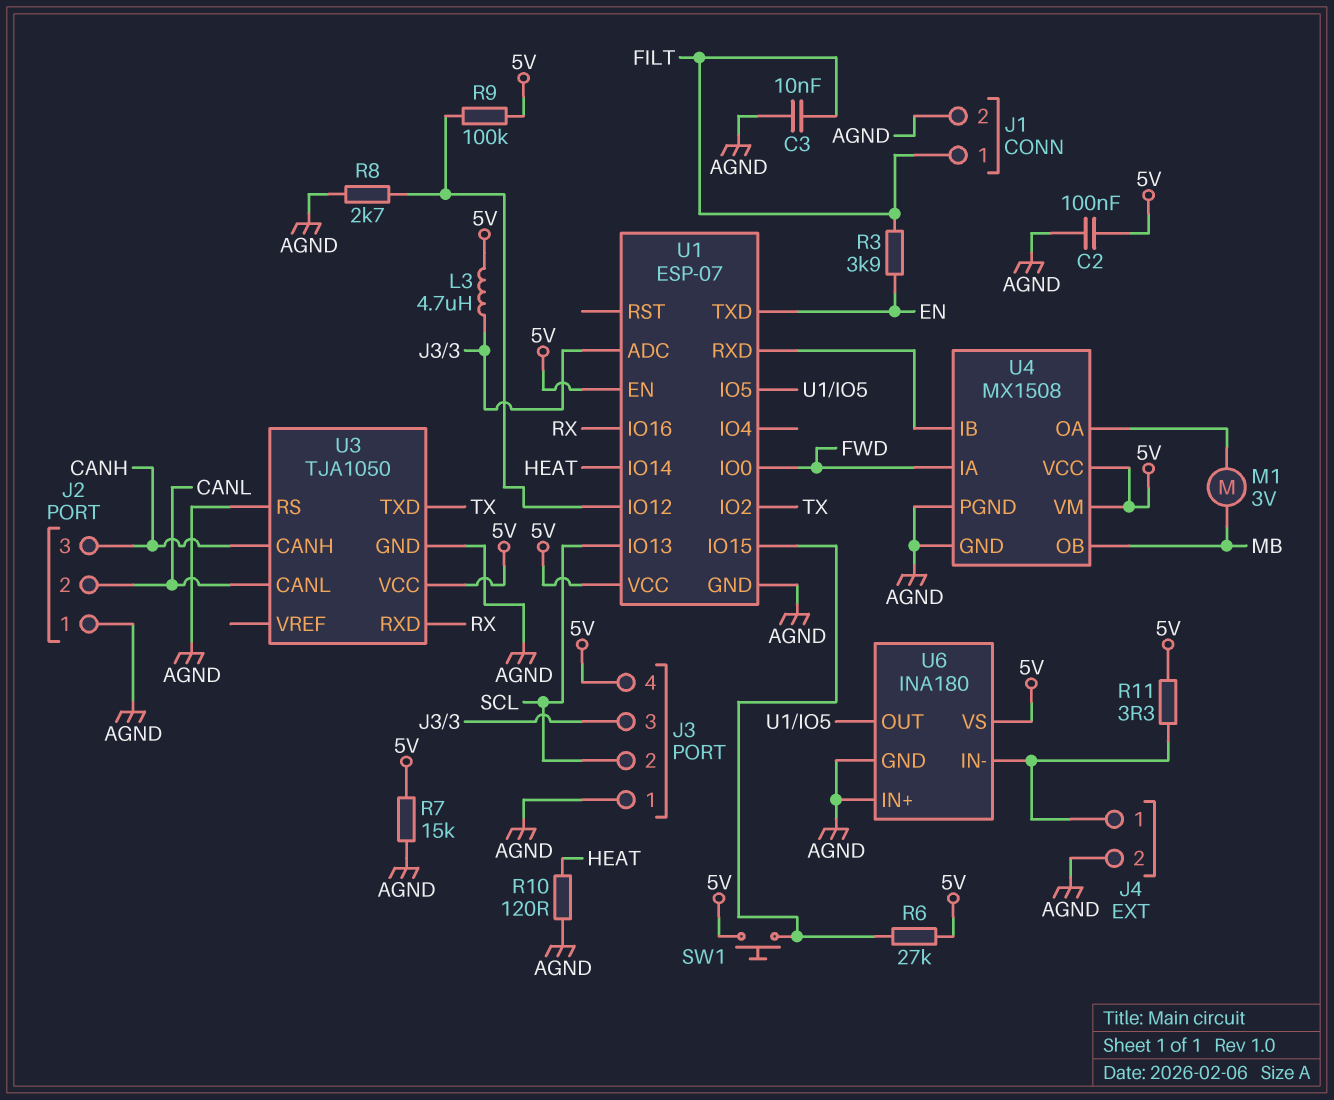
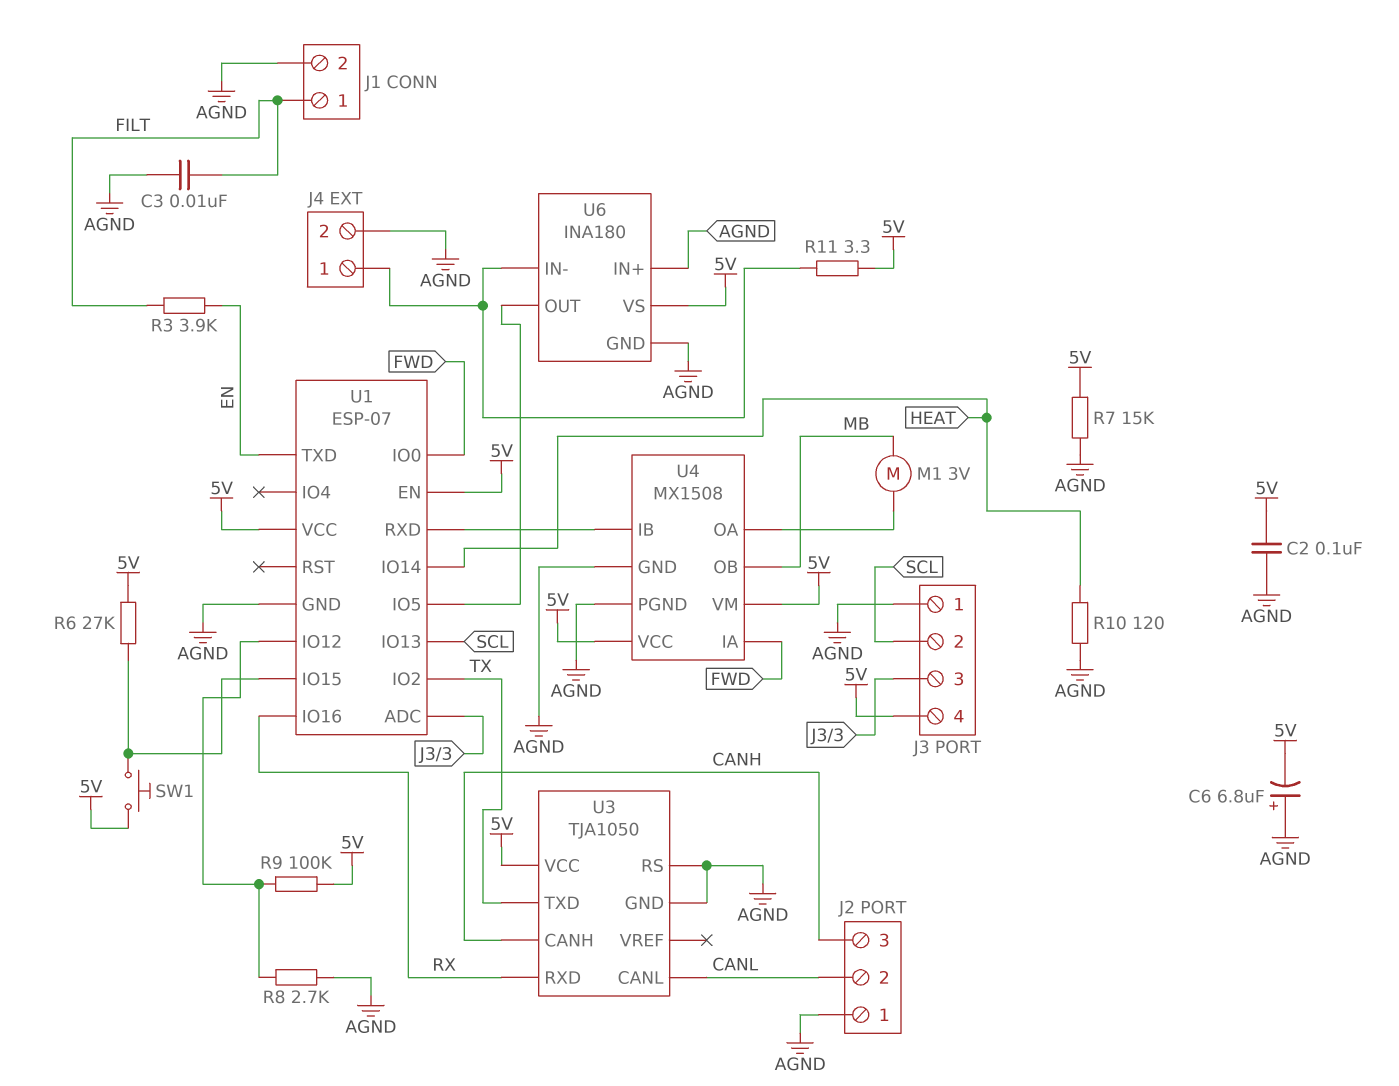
C6: none -> 6.8uF (plus AGND, minus 5V)
L3: 4.7uH (5V, J3/3) -> none

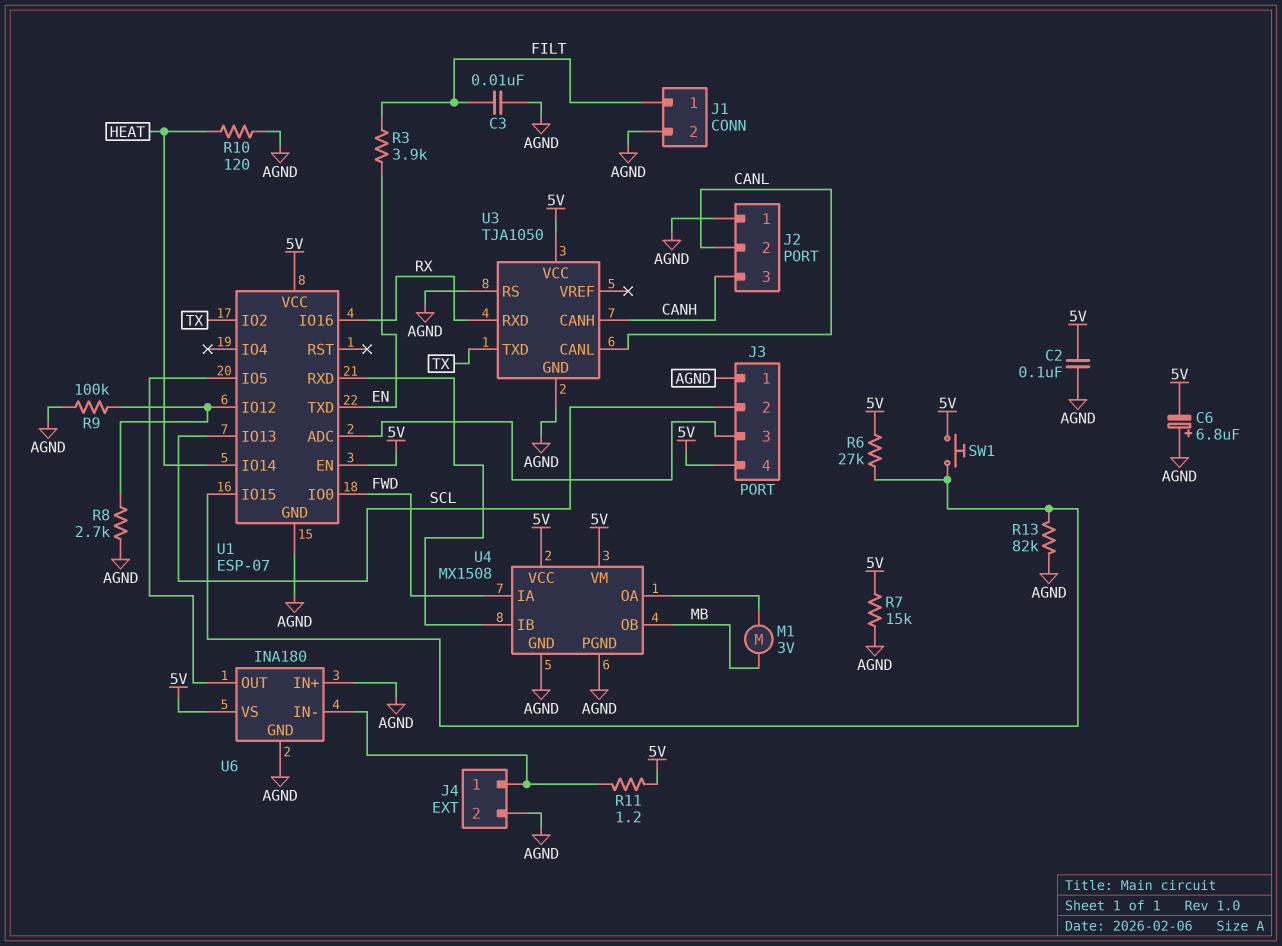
R9: 100k (5V, U1/IO12) -> 100k (AGND, U1/IO12)
R11: 3.3 (5V, J4/1) -> 1.2 (5V, J4/1)
R13: none -> 82k (AGND, U1/IO15)

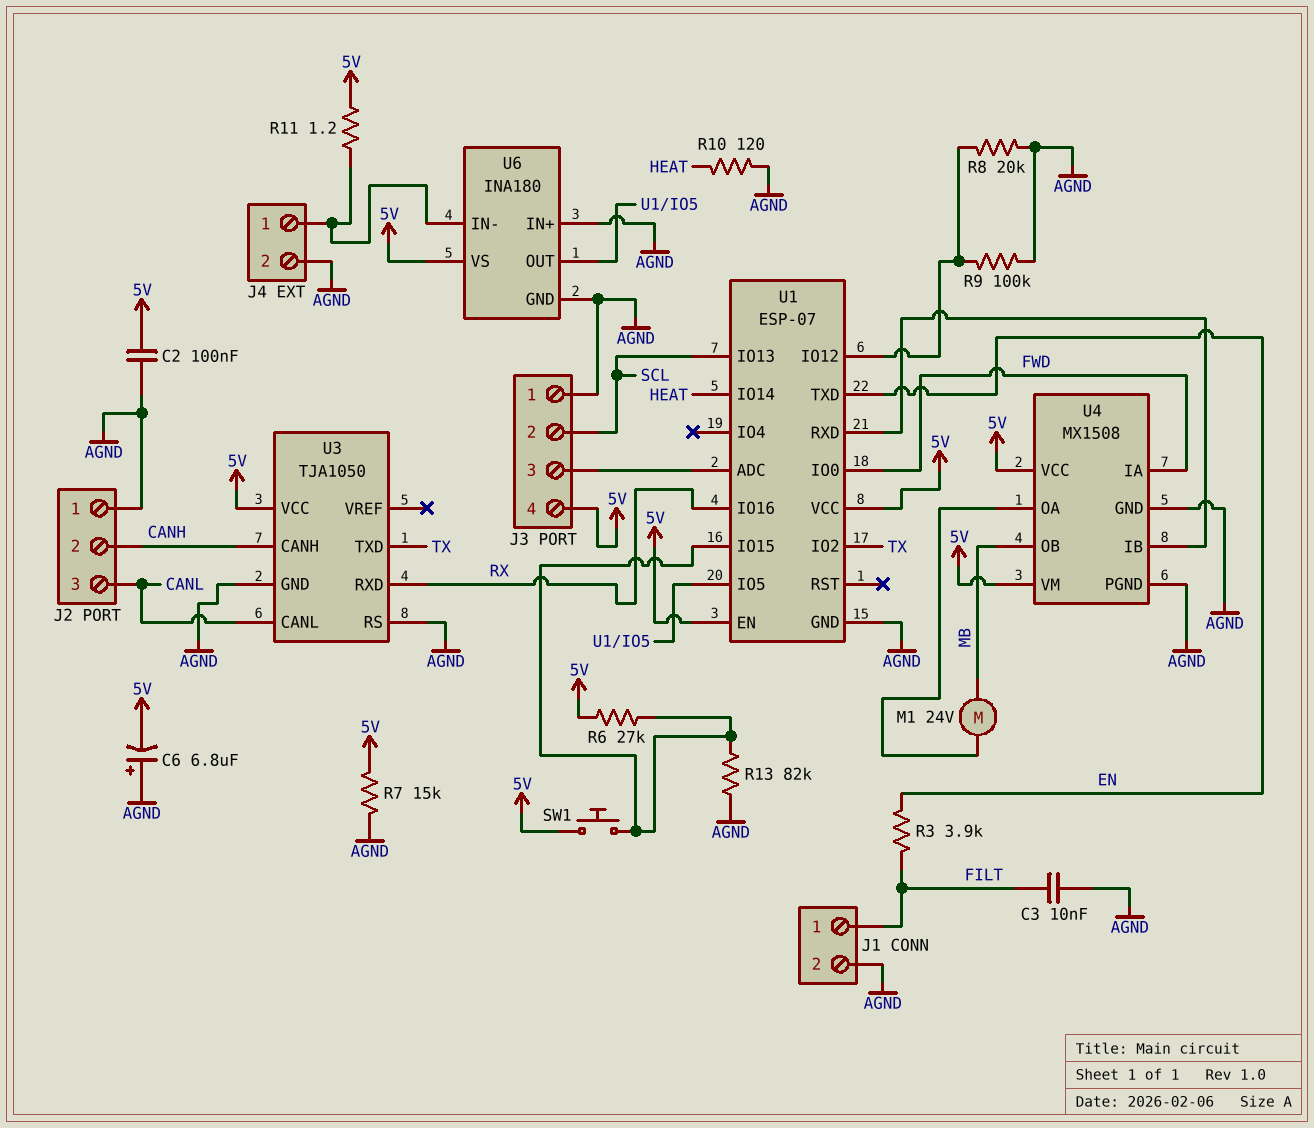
J2 pin 2: CANL -> CANH
J2 pin 3: CANH -> CANL
M1: motor 3V (MB, U4/OA) -> motor 24V (MB, U4/OA)
R8: 2.7k (AGND, U1/IO12) -> 20k (AGND, U1/IO12)

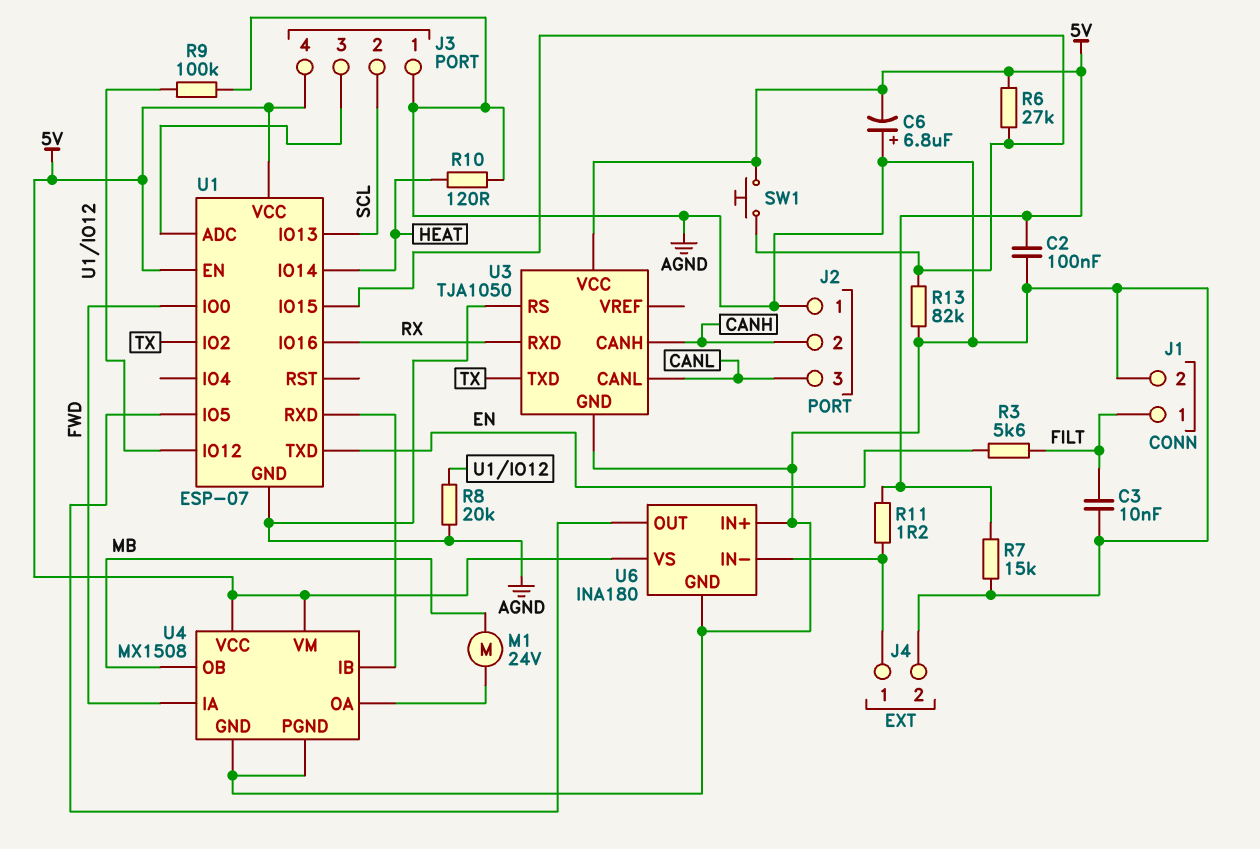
R3: 3.9k (EN, FILT) -> 5.6k (EN, FILT)

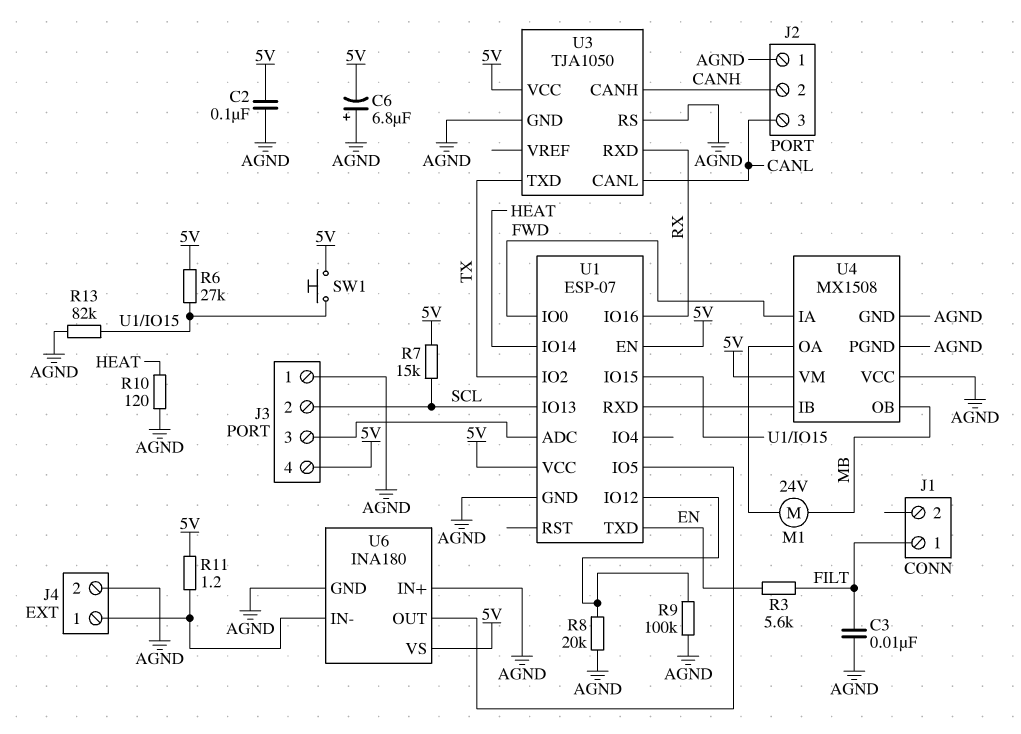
J1 pin 2: AGND -> none
R7: 15k (5V, AGND) -> 15k (5V, SCL)
U4 pin VCC: 5V -> AGND

